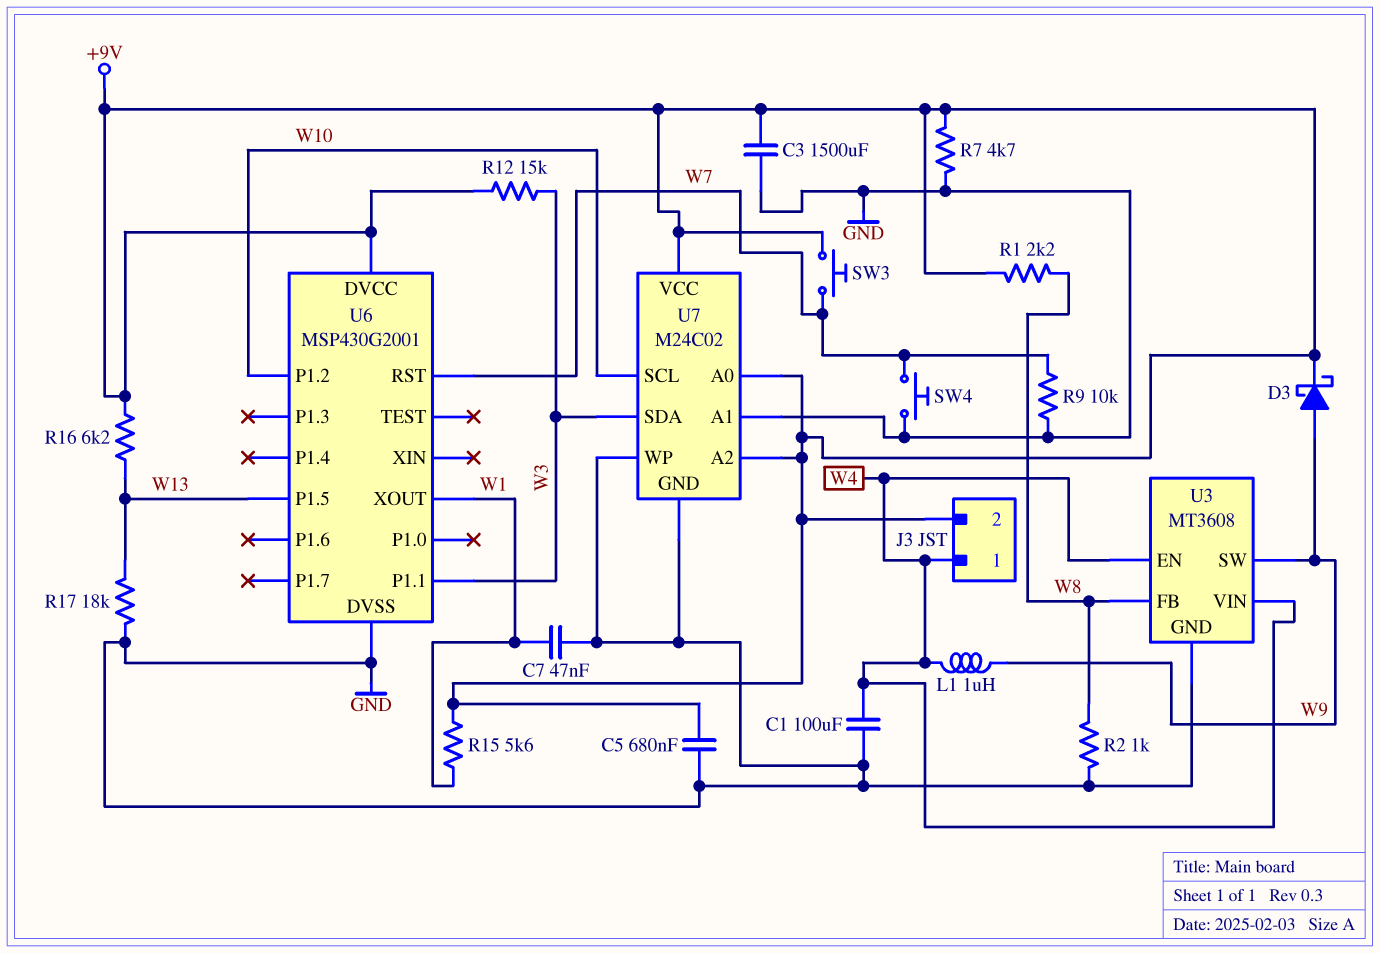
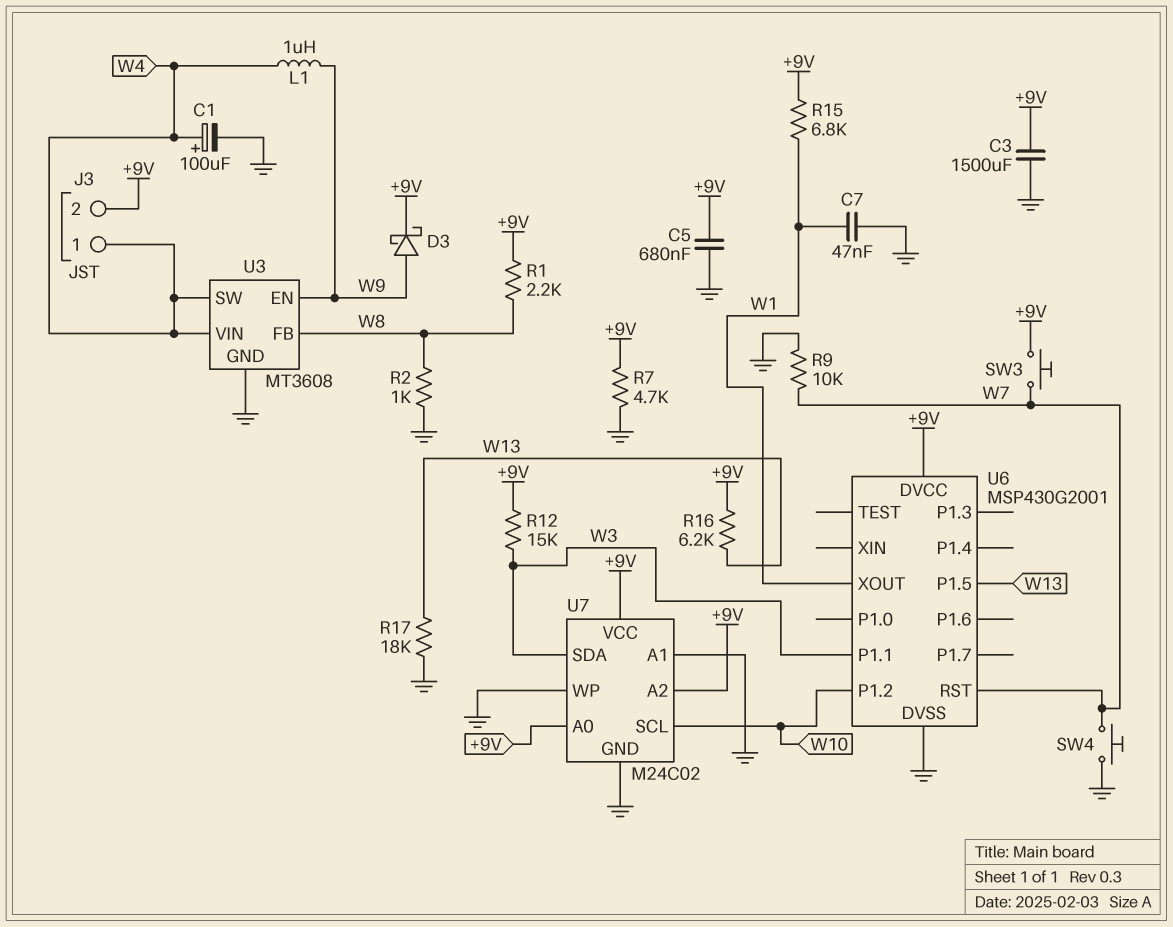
C1: 100uF (GND, W4) -> 100uF (plus W4, minus GND)
R15: 5.6k (+9V, W1) -> 6.8k (+9V, W1)
U3 pin EN: W4 -> W9
U3 pin SW: W9 -> W4

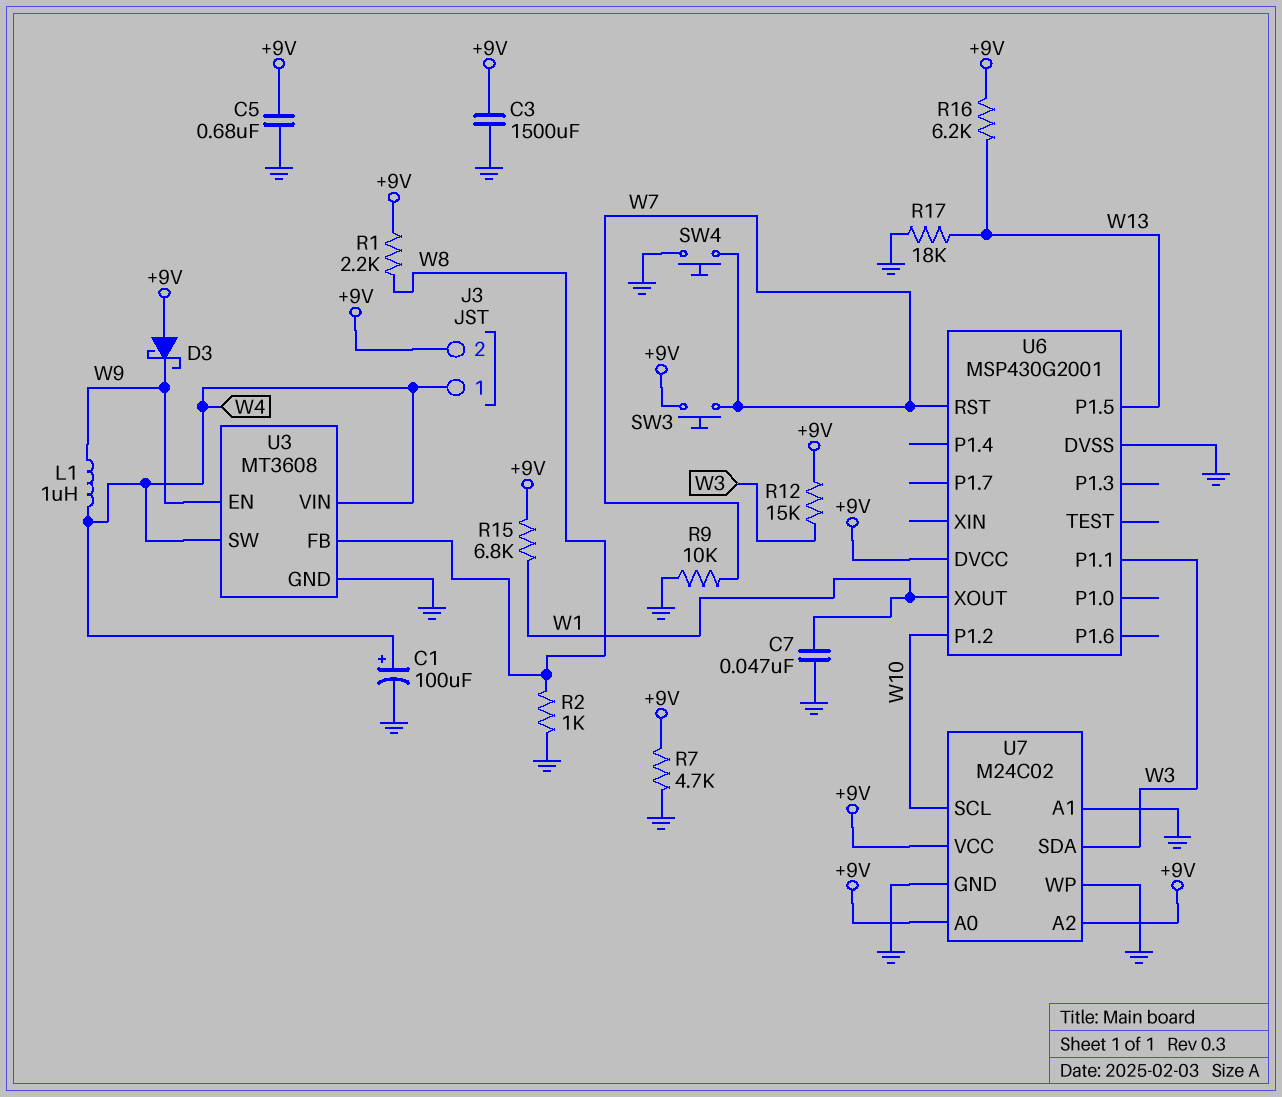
D3: schottky (A W9, K +9V) -> schottky (A +9V, K W9)

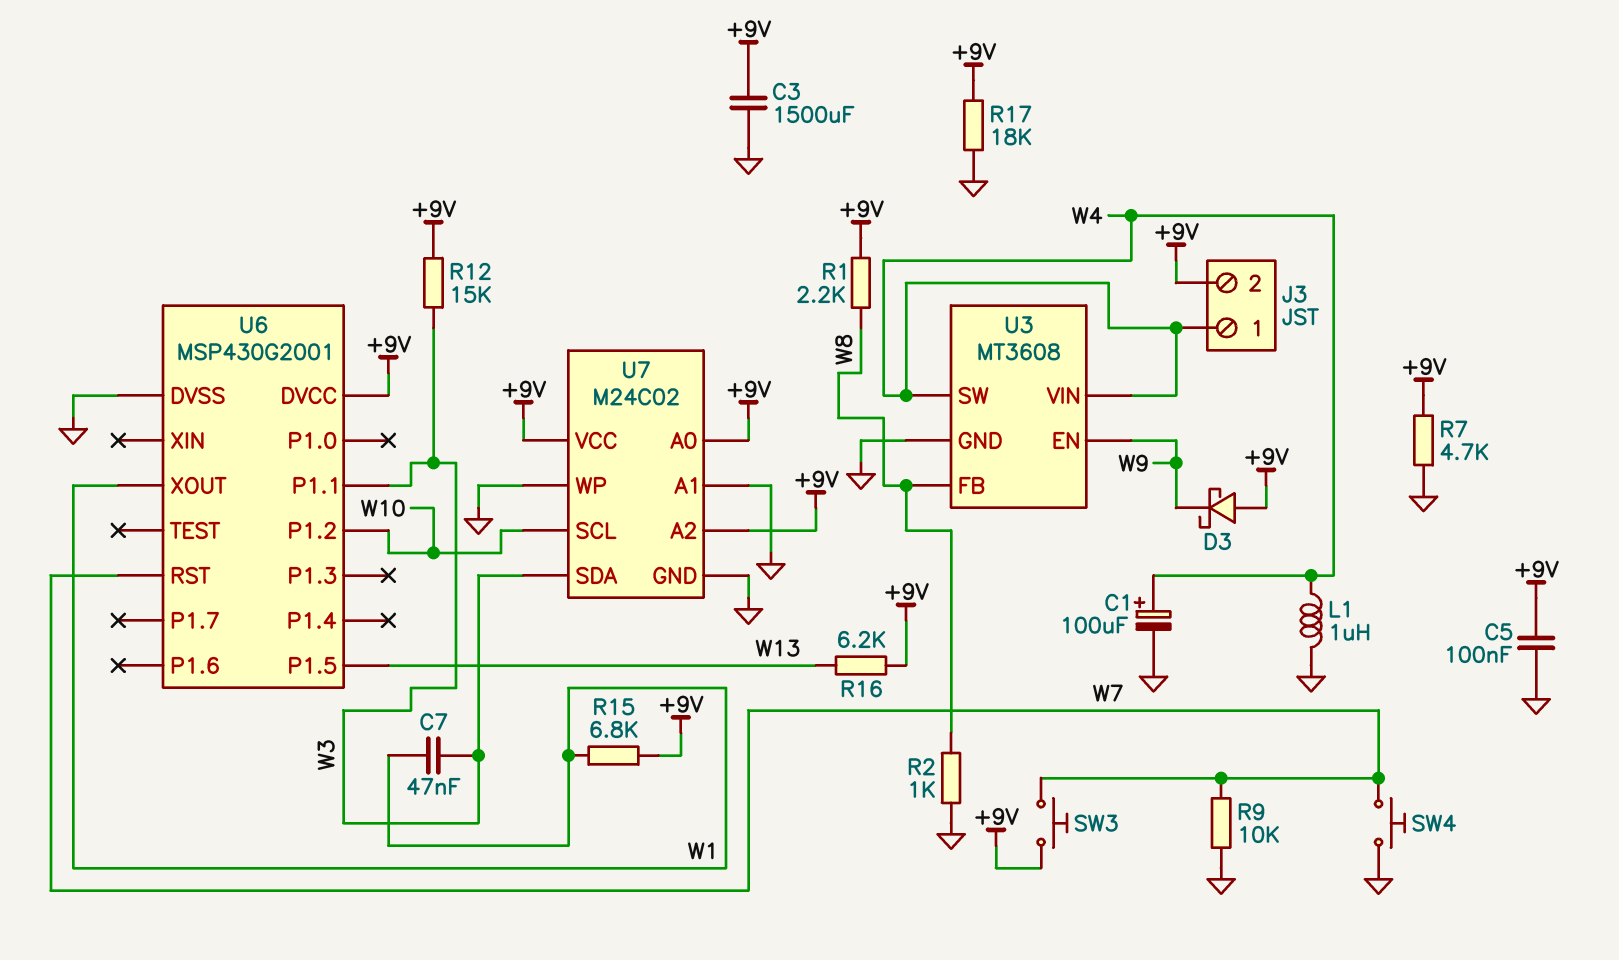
C5: 680nF (+9V, GND) -> 100nF (+9V, GND)
C7: 47nF (GND, W1) -> 47nF (W1, W3)
L1: 1uH (W4, W9) -> 1uH (GND, W4)
R17: 18k (GND, W13) -> 18k (+9V, GND)

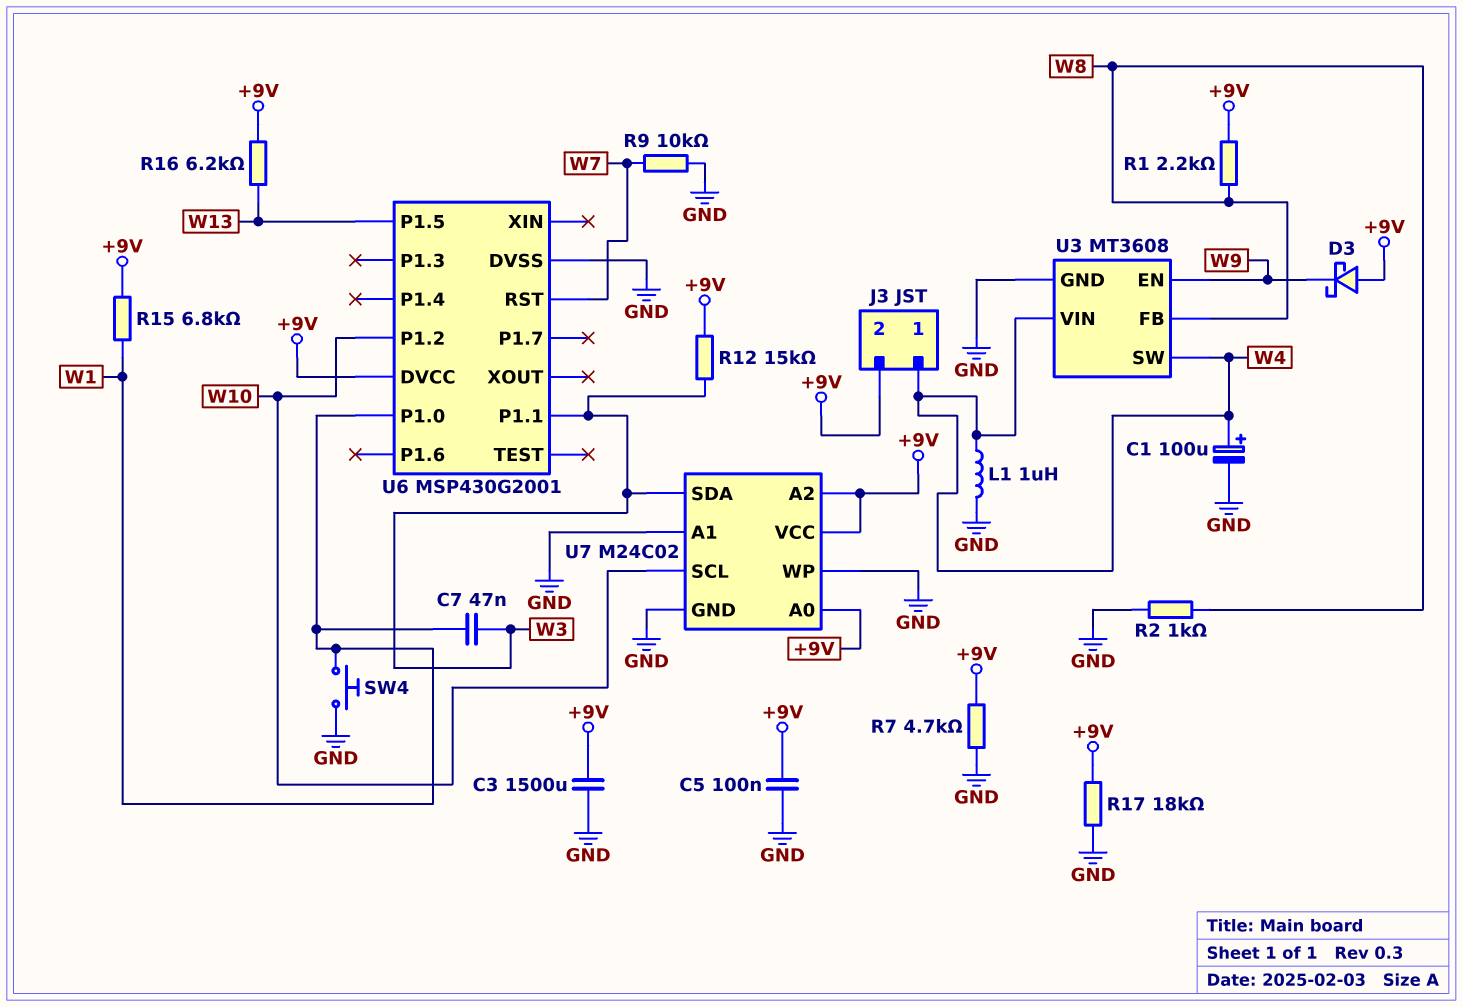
SW3: button (+9V, W7) -> none
SW4: button (GND, W7) -> button (GND, W1)
U6 pin P1.0: none -> W1
U6 pin XOUT: W1 -> none

